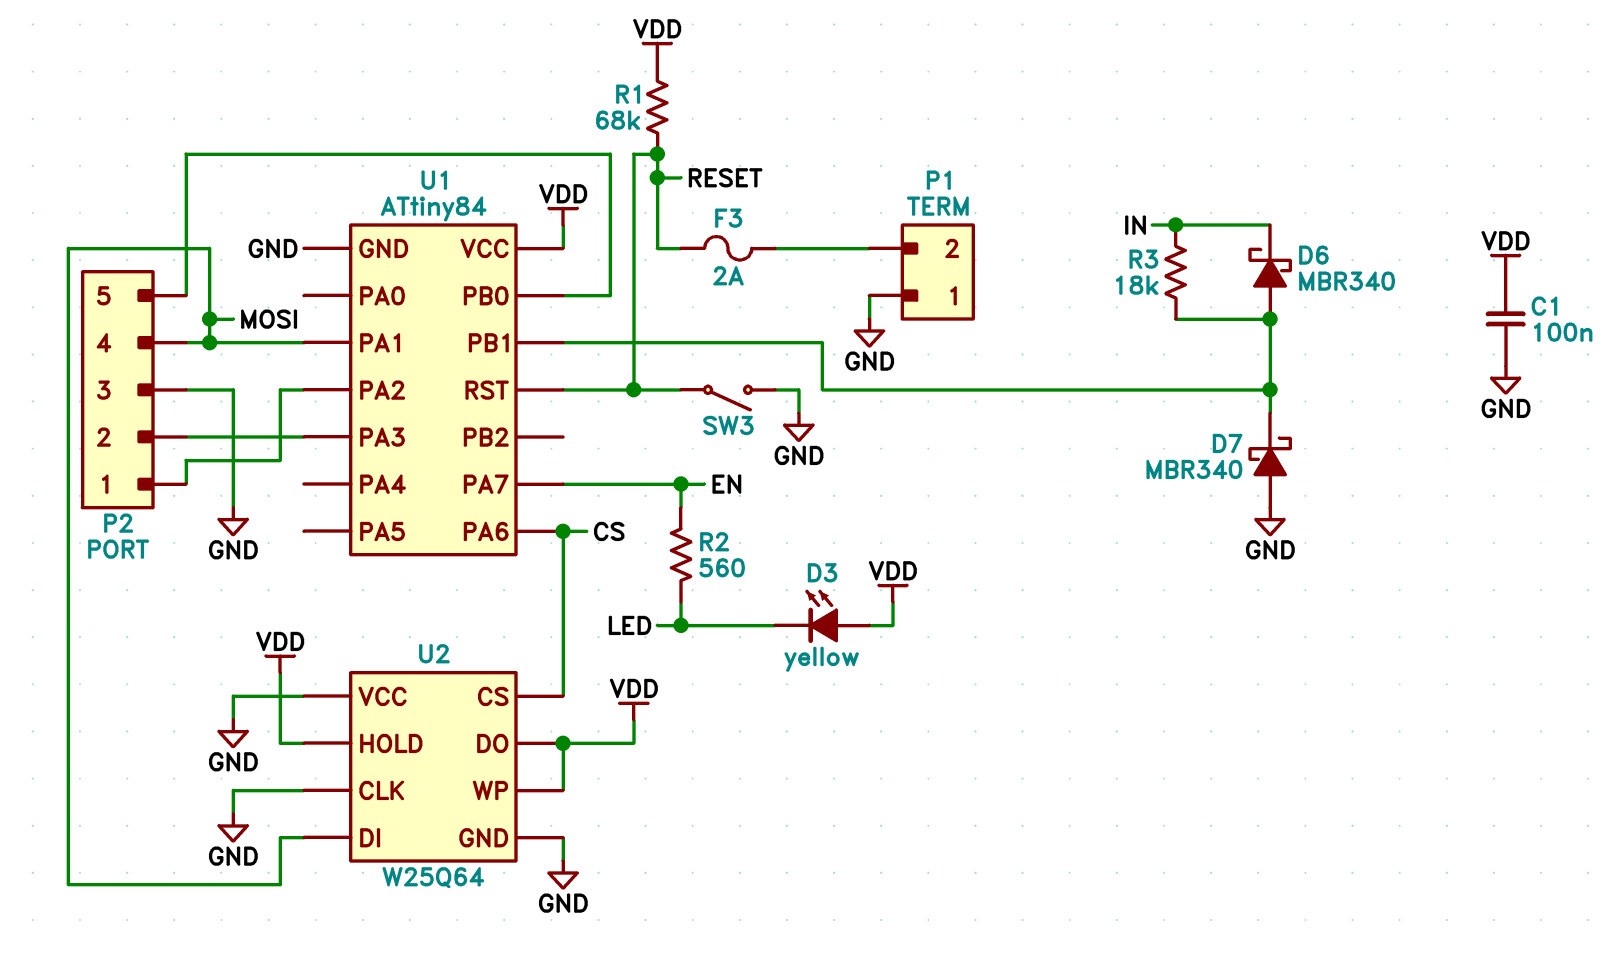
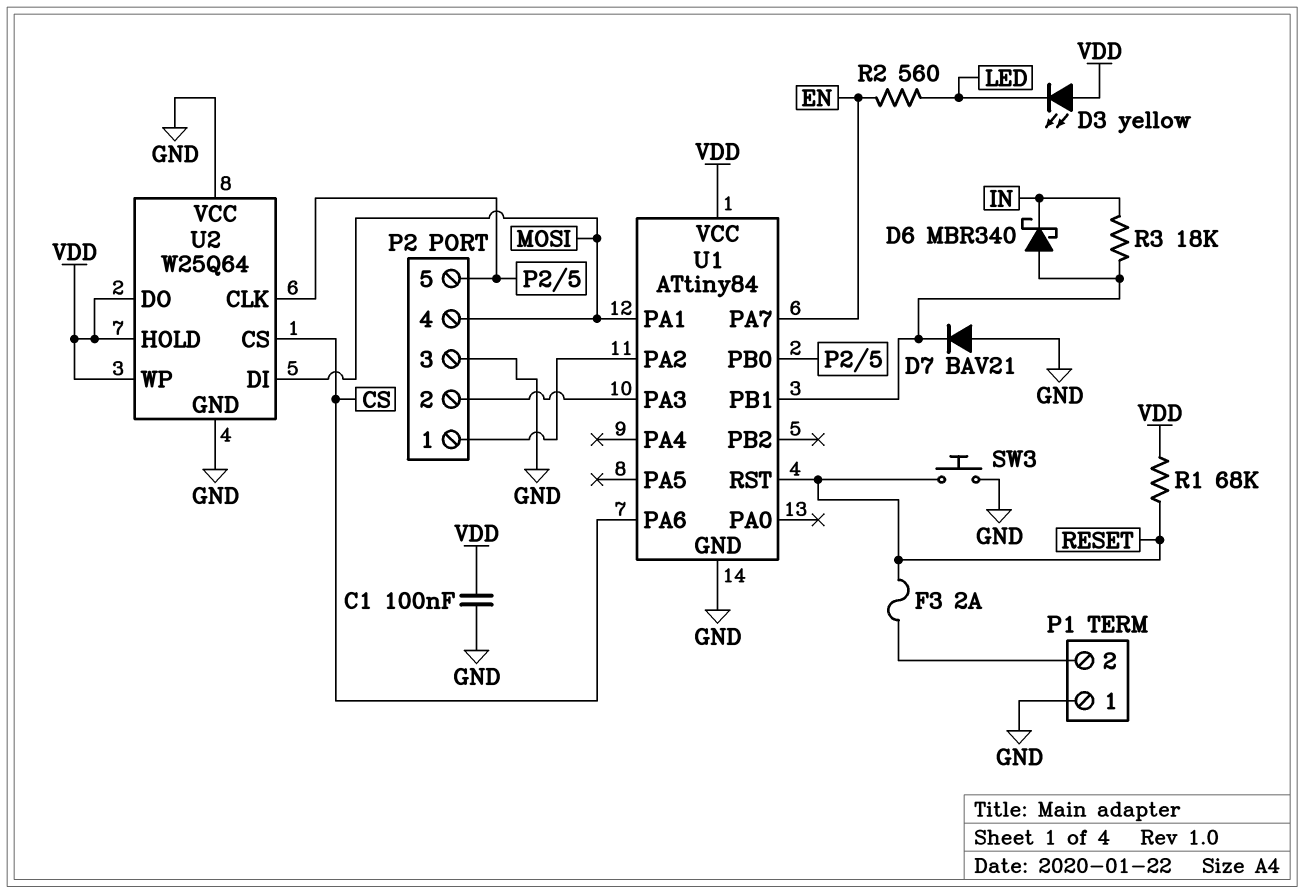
D7: schottky MBR340 (A GND, K U1/PB1) -> diode BAV21 (A GND, K U1/PB1)
SW3: switch (GND, RESET) -> button (GND, RESET)
U2 pin CLK: GND -> P2/5

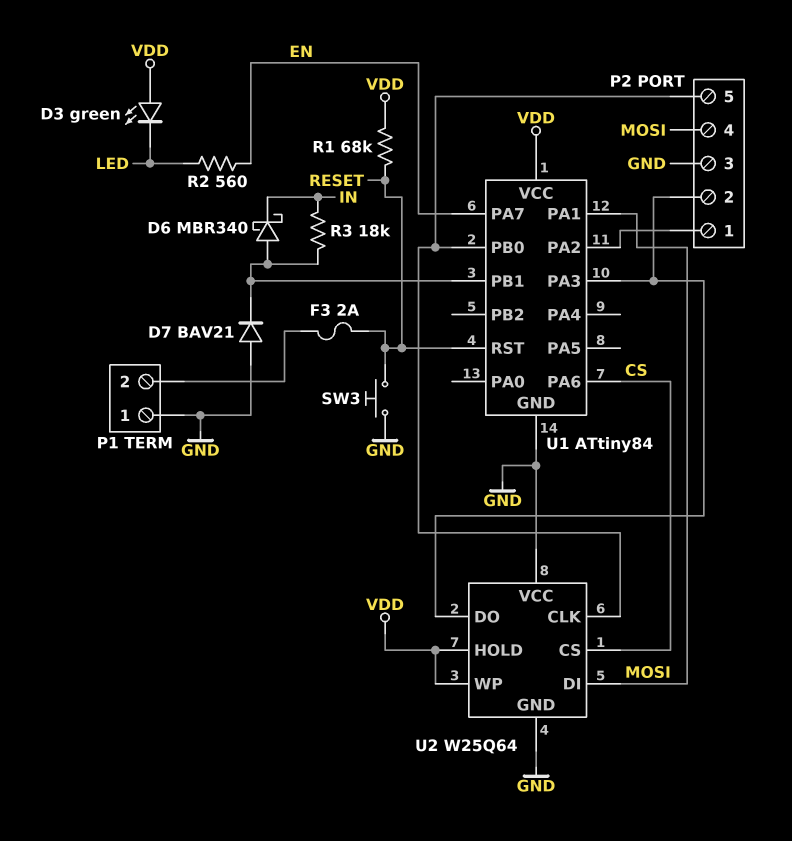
C1: 100nF (GND, VDD) -> none
D3: LED yellow (A VDD, K LED) -> LED green (A VDD, K LED)
U2 pin DO: VDD -> P2/2

